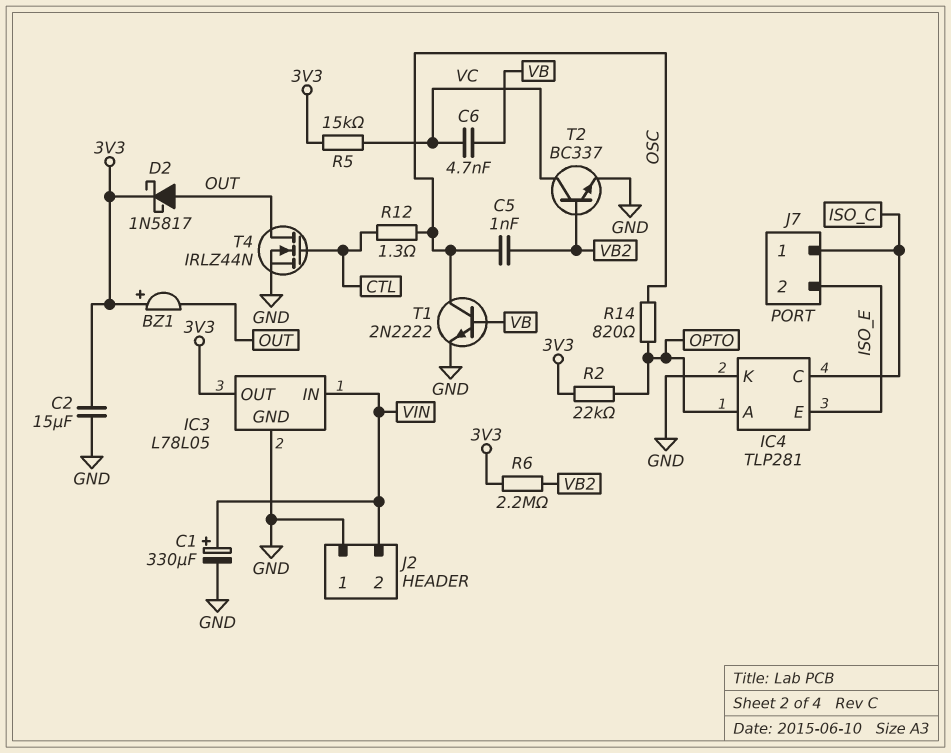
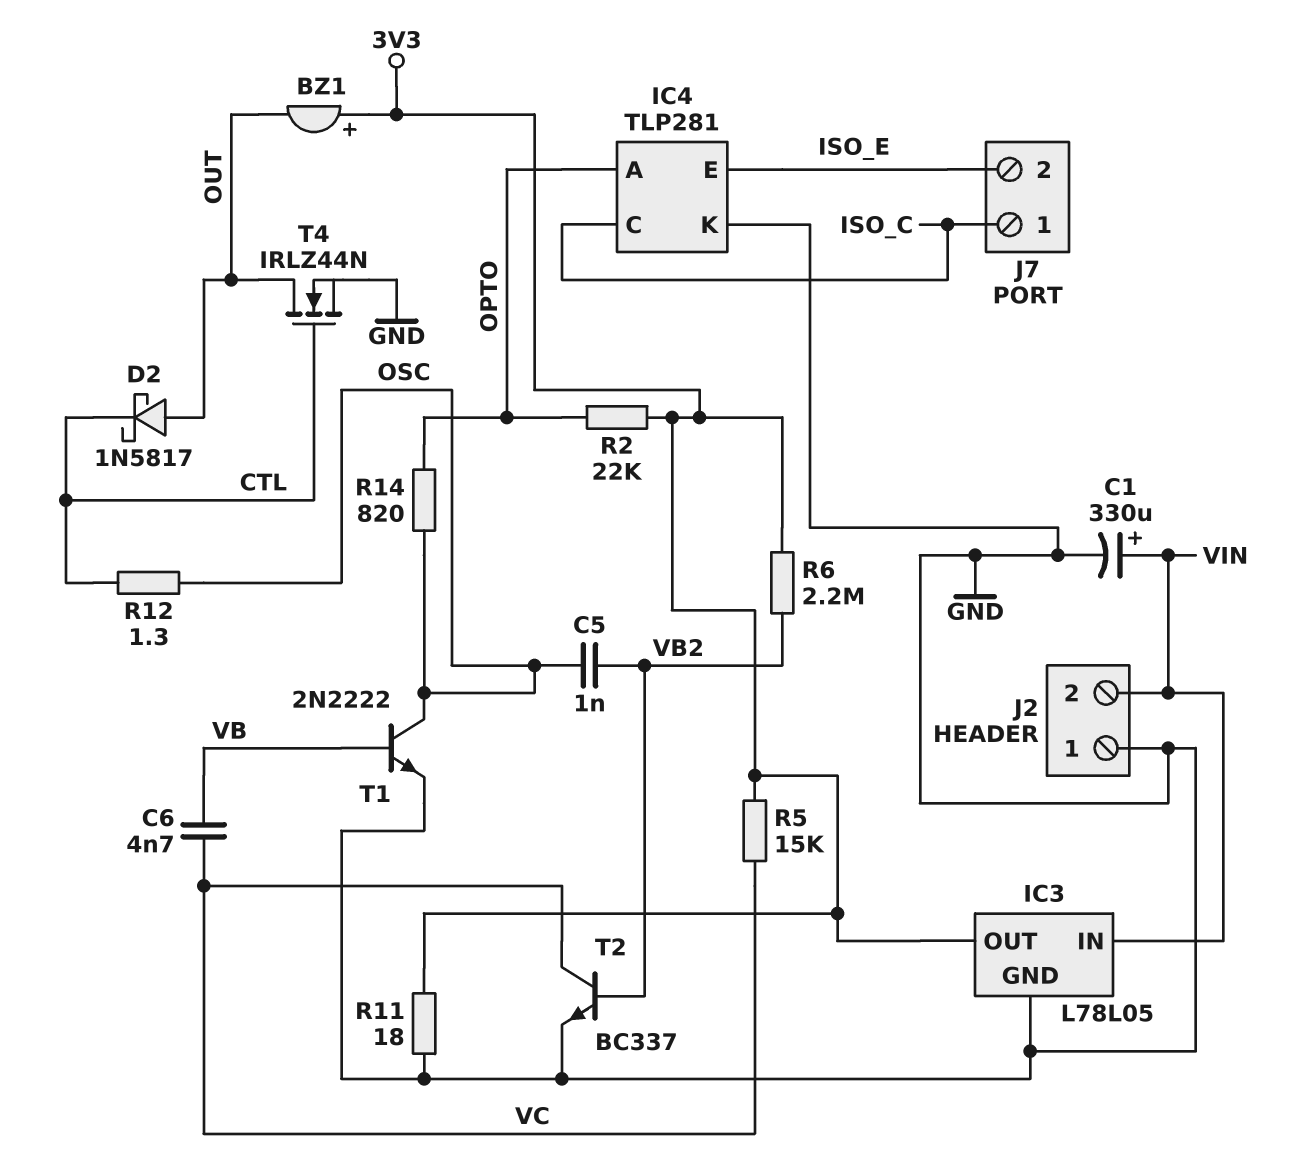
C2: 15uF (3V3, GND) -> none
D2: schottky 1N5817 (A OUT, K 3V3) -> schottky 1N5817 (A OUT, K CTL)
R11: none -> 18 (3V3, GND)

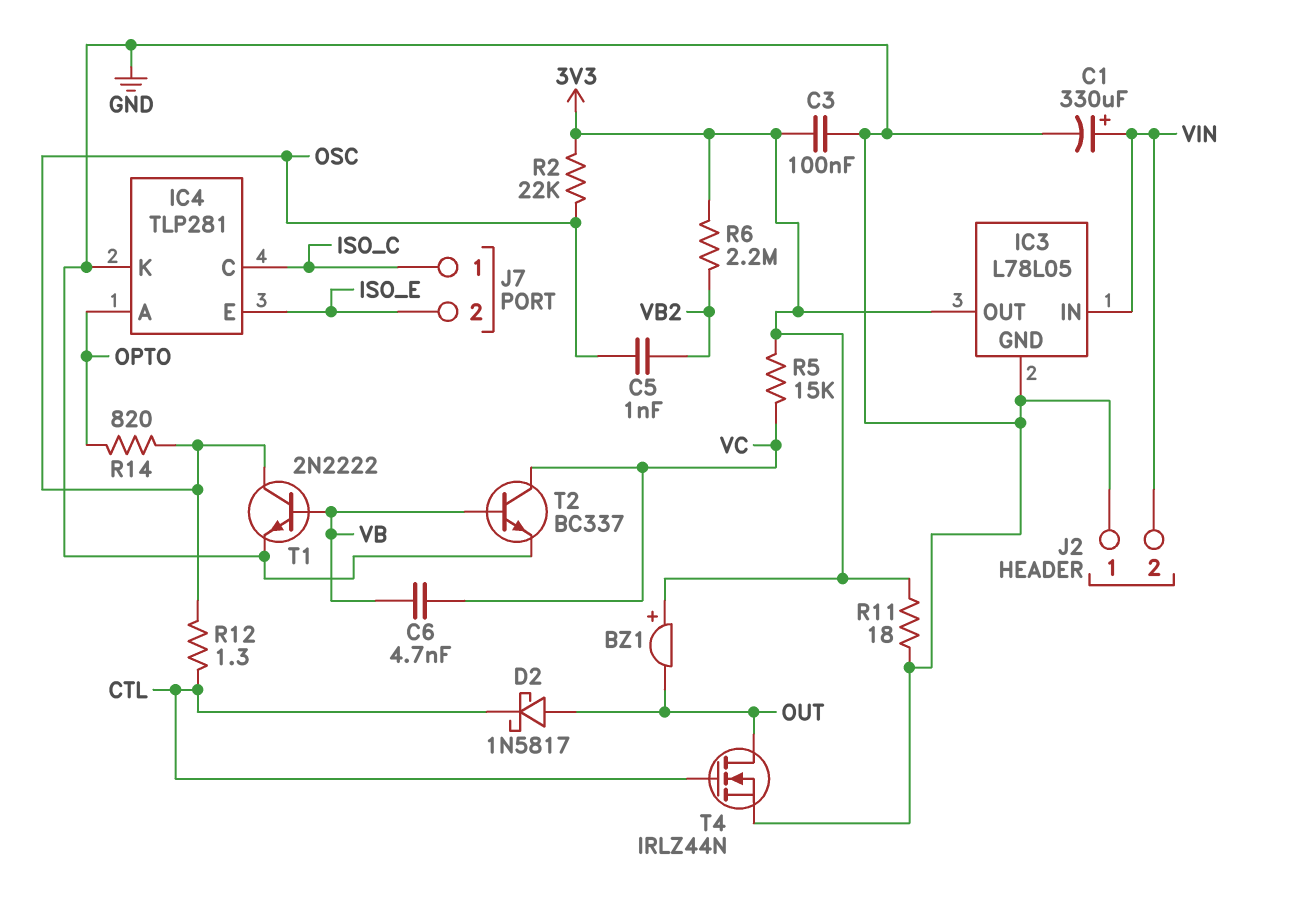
C3: none -> 100nF (3V3, GND)
R2: 22k (3V3, OPTO) -> 22k (3V3, OSC)
T2: NPN BC337 (B VB2, C VC, E GND) -> NPN BC337 (B VB, C VC, E GND)

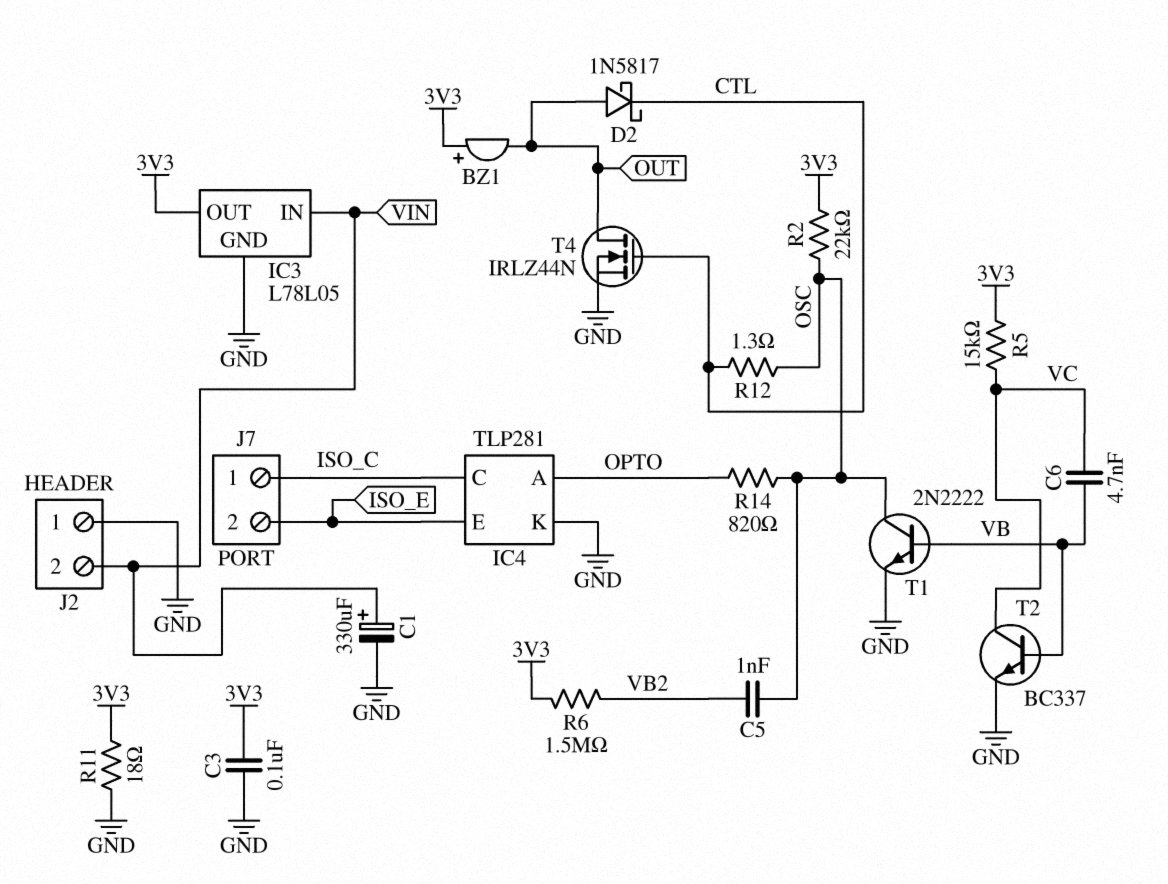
R6: 2.2M (3V3, VB2) -> 1.5M (3V3, VB2)

